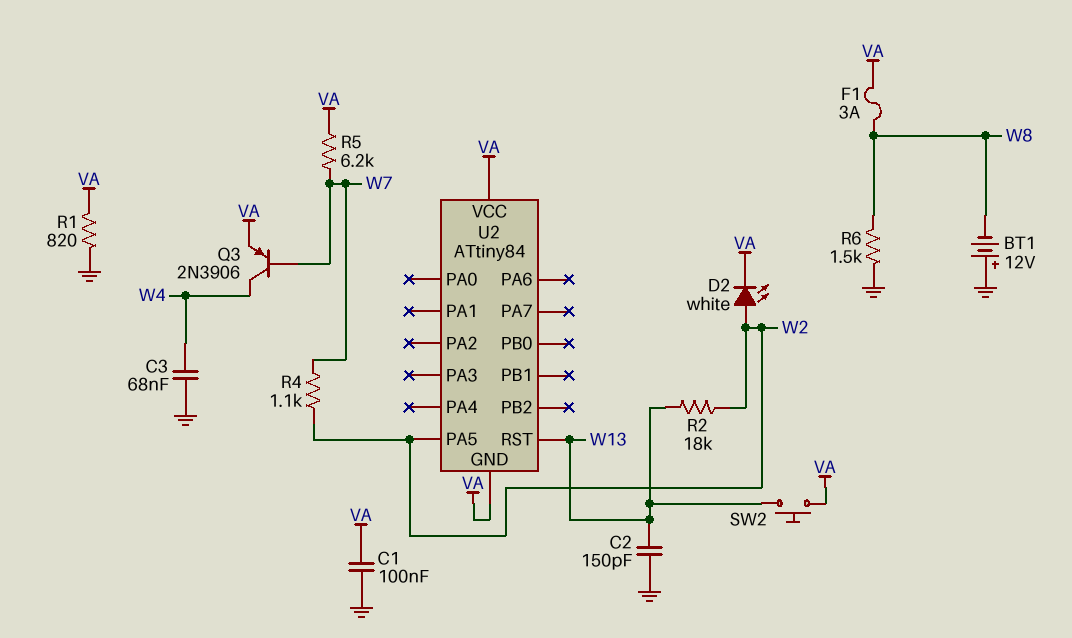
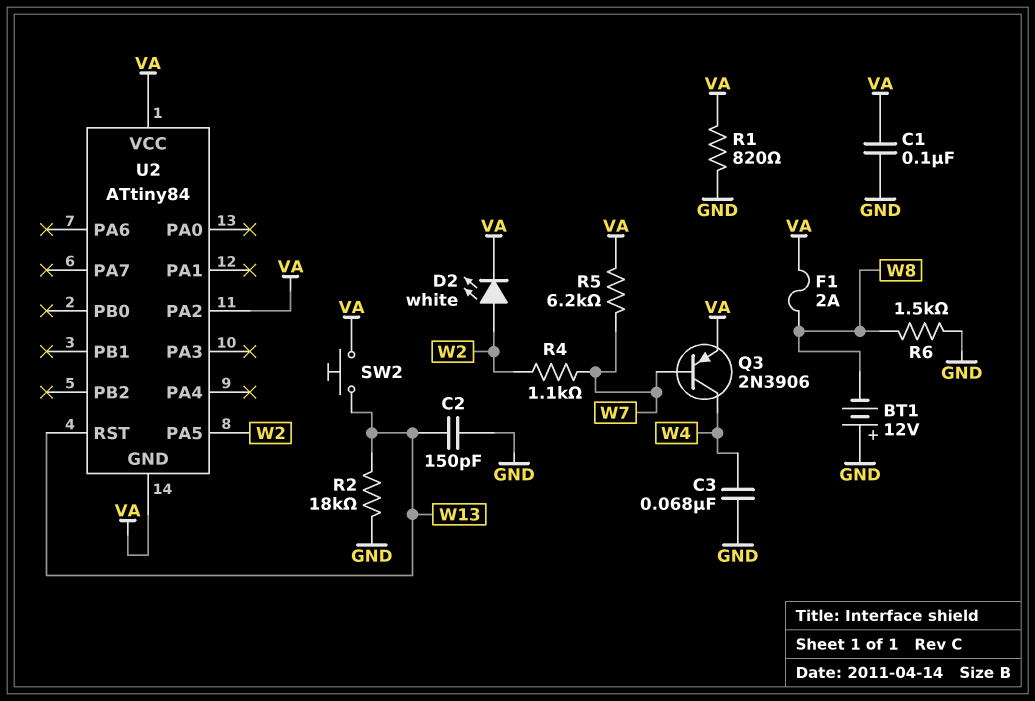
F1: 3A (VA, W8) -> 2A (VA, W8)
R2: 18k (W2, W13) -> 18k (GND, W13)
U2 pin PA2: none -> VA

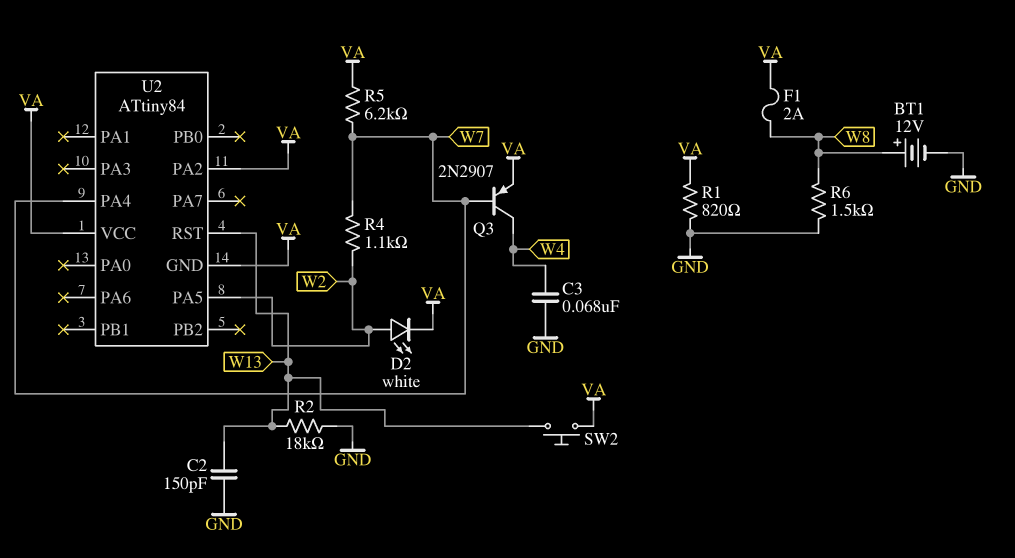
BT1: 12V (plus GND, minus W8) -> 12V (plus W8, minus GND)
C1: 100nF (GND, VA) -> none
Q3: PNP 2N3906 (B W7, C W4, E VA) -> PNP 2N2907 (B W7, C W4, E VA)
U2 pin PA4: none -> W7

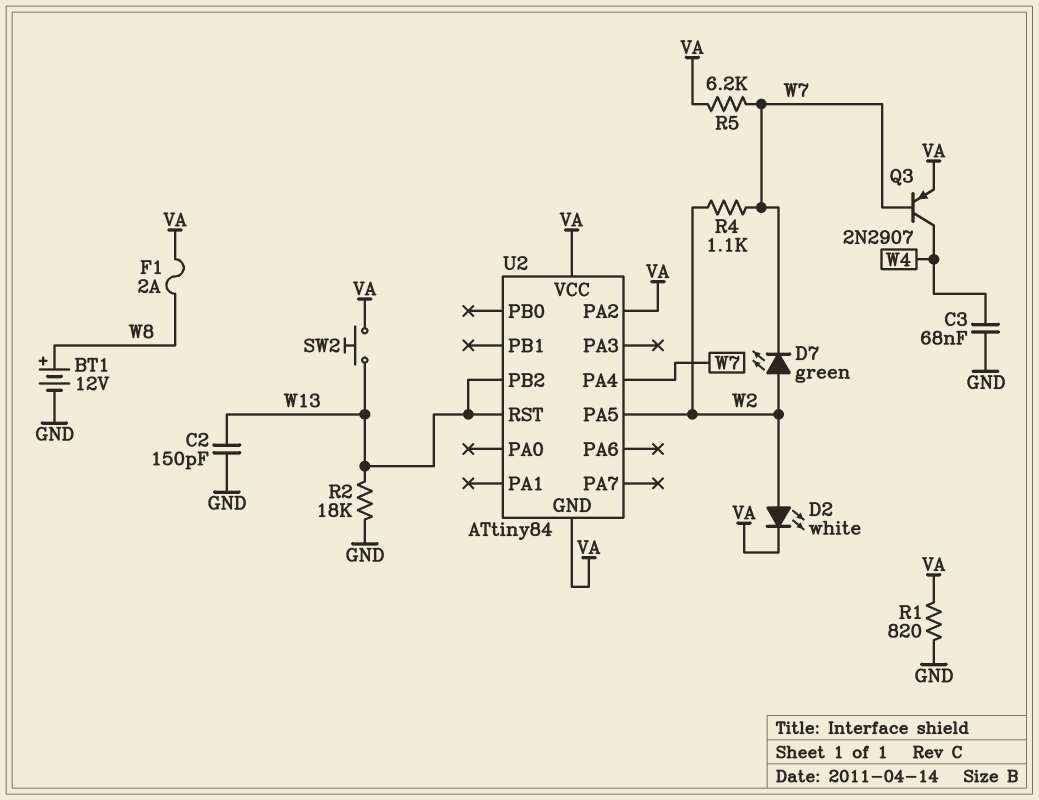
D7: none -> LED green (A W2, K W7)
R6: 1.5k (GND, W8) -> none
U2 pin PB2: none -> W13

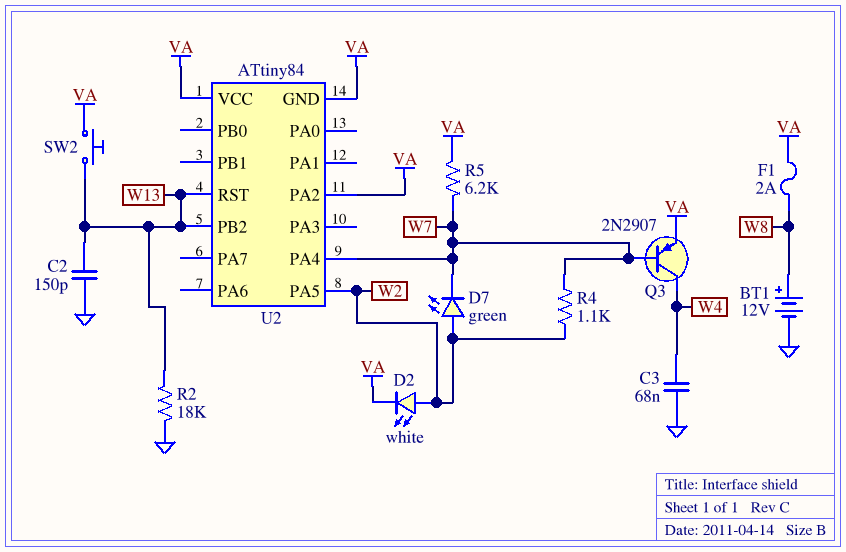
R1: 820 (GND, VA) -> none

